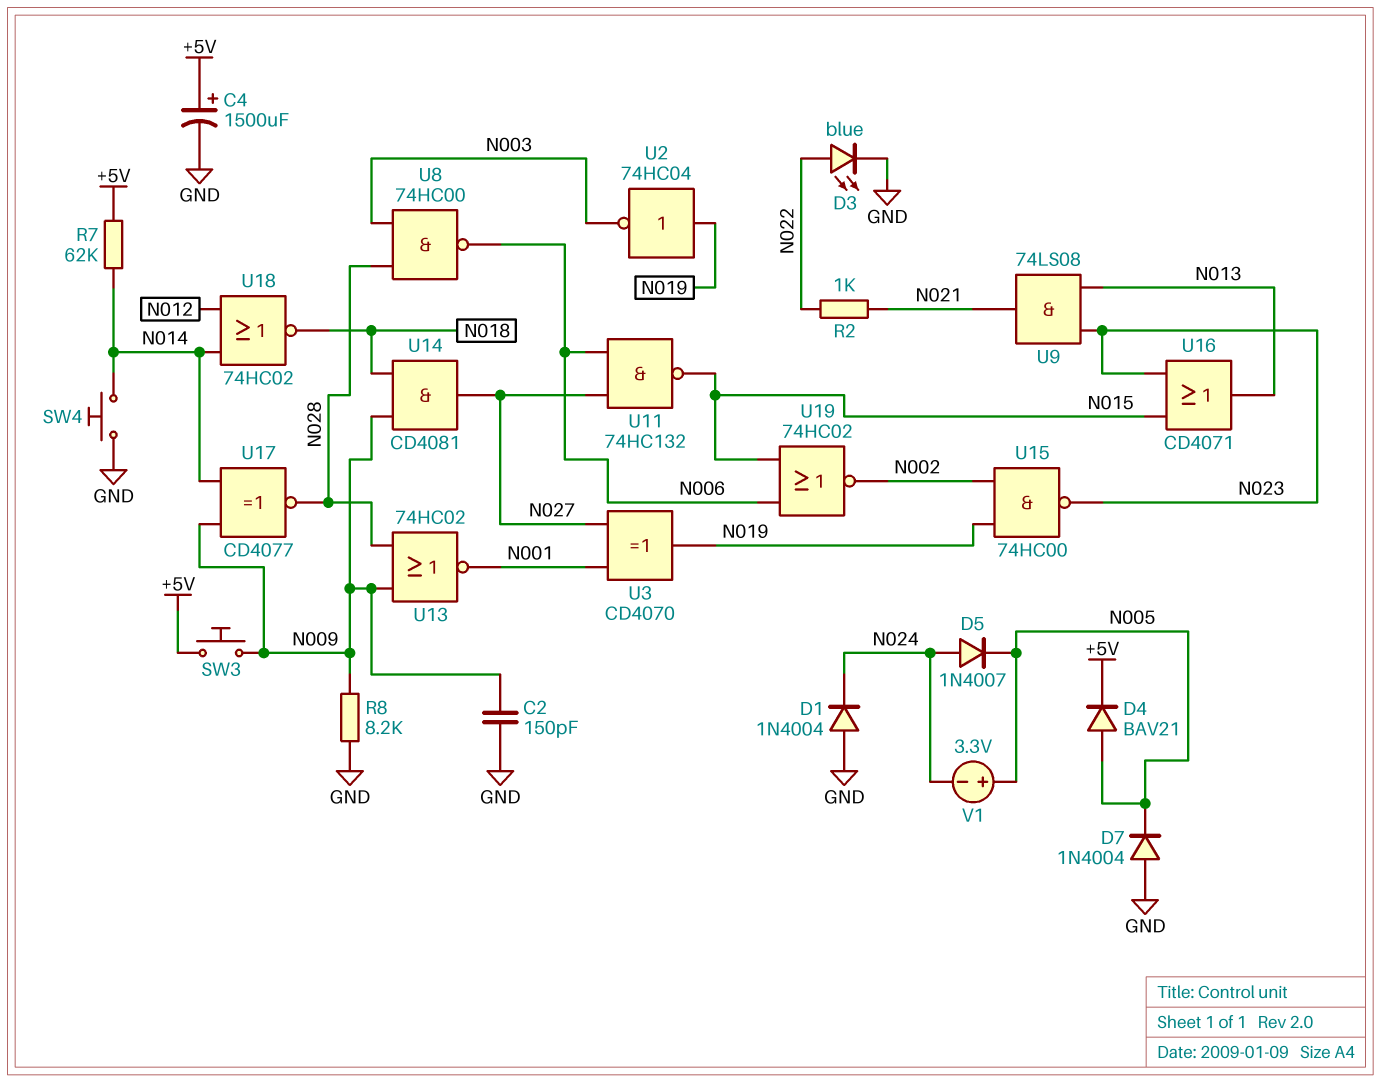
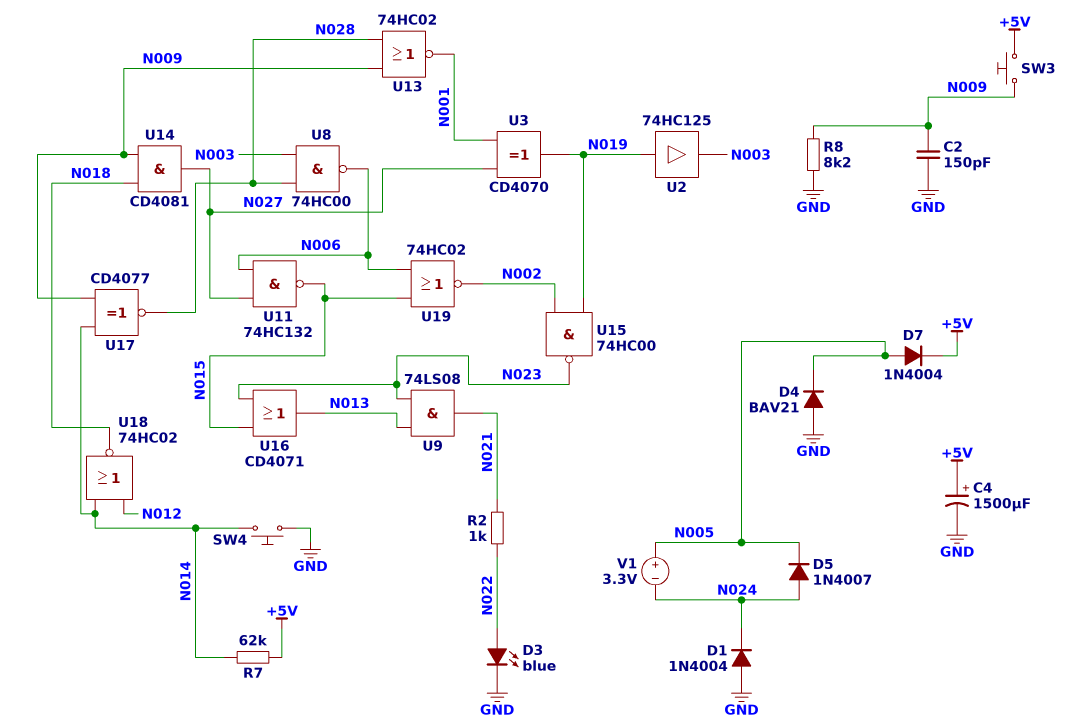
D4: diode BAV21 (A N005, K +5V) -> diode BAV21 (A GND, K N005)
D7: diode 1N4004 (A GND, K N005) -> diode 1N4004 (A N005, K +5V)
U2: NOT 74HC04 (in N019, out N003) -> buffer 74HC125 (in N019, out N003)

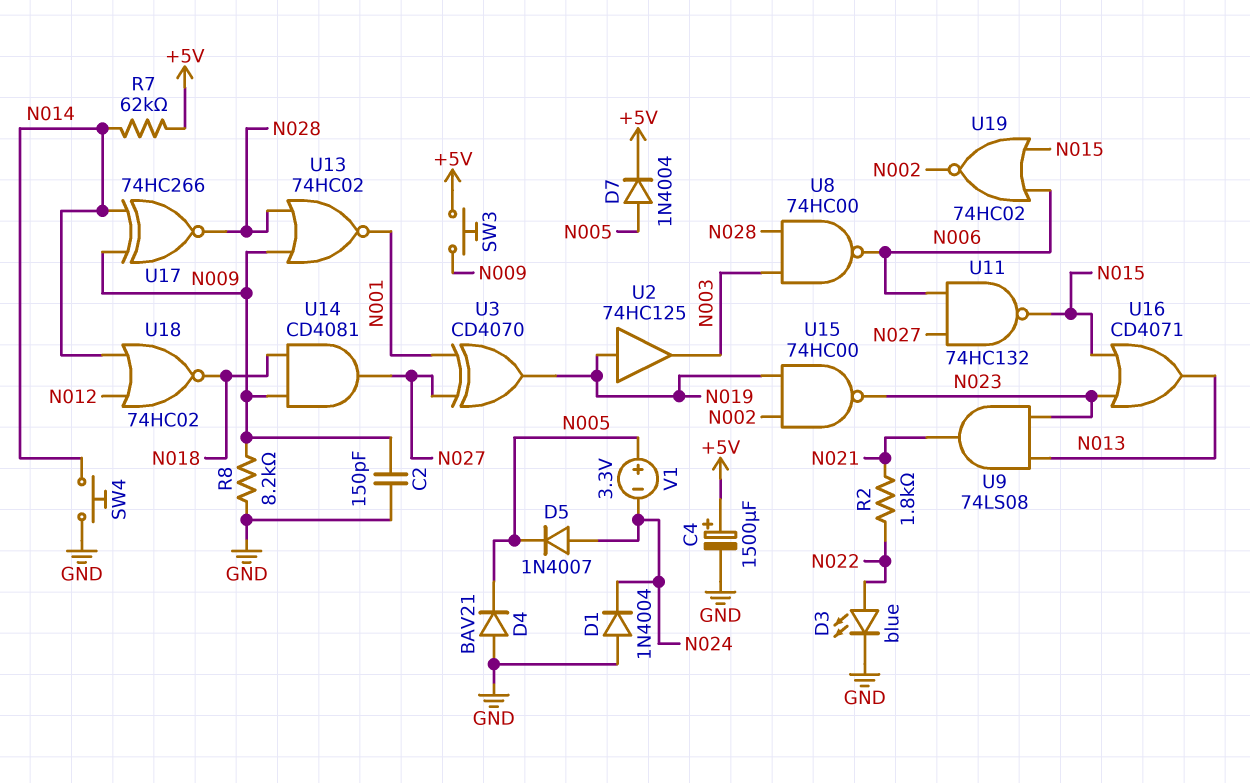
R2: 1k (N021, N022) -> 1.8k (N021, N022)
U17: XNOR CD4077 (in N009, in N014, out N028) -> XNOR 74HC266 (in N009, in N014, out N028)

